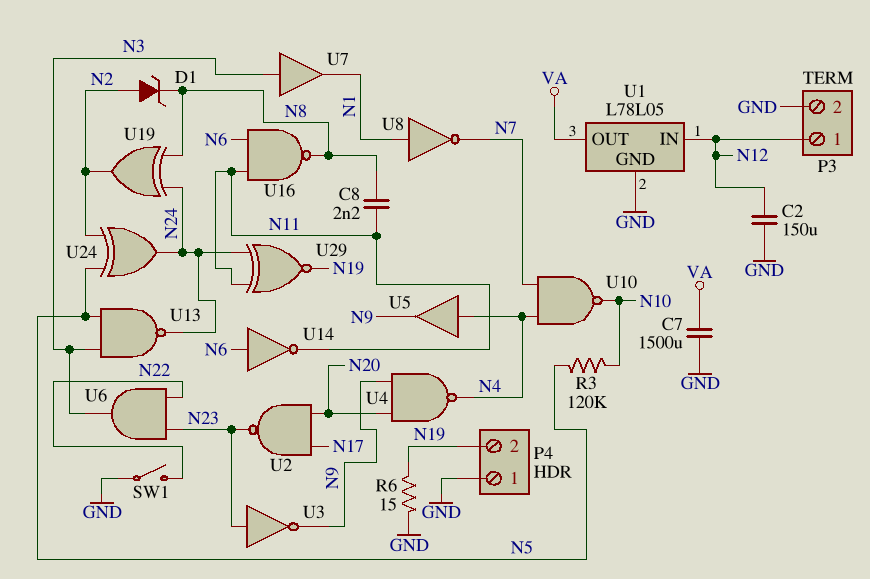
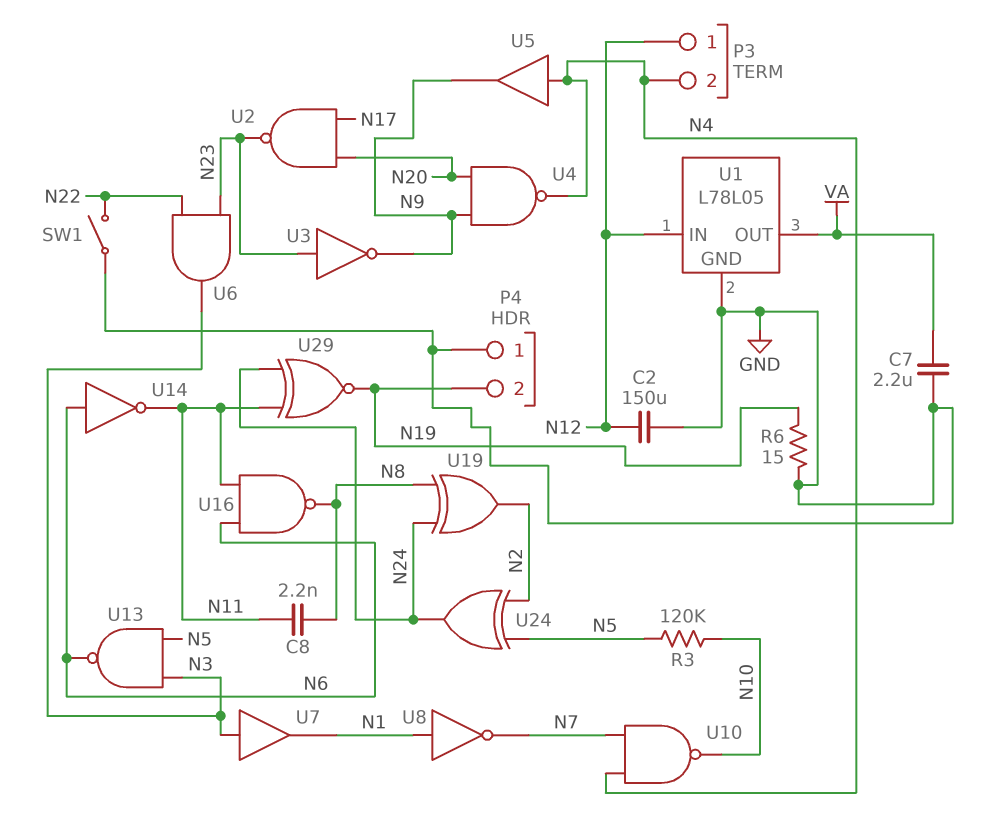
C7: 1500uF (GND, VA) -> 2.2uF (GND, VA)
D1: zener (A N2, K N8) -> none
P3 pin 2: GND -> N4
U13: NAND (in N3, in N5, out N24) -> NAND (in N3, in N5, out N6)

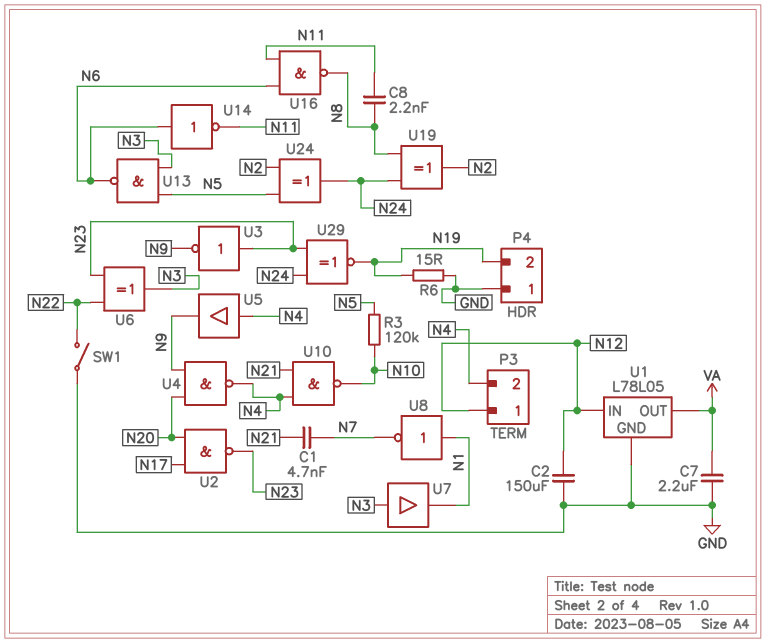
C1: none -> 4.7nF (N7, N21)
U6: AND (in N22, in N23, out N3) -> XOR (in N22, in N23, out N3)
U10: NAND (in N4, in N7, out N10) -> NAND (in N4, in N21, out N10)
U29: XNOR (in N11, in N24, out N19) -> XNOR (in N23, in N24, out N19)

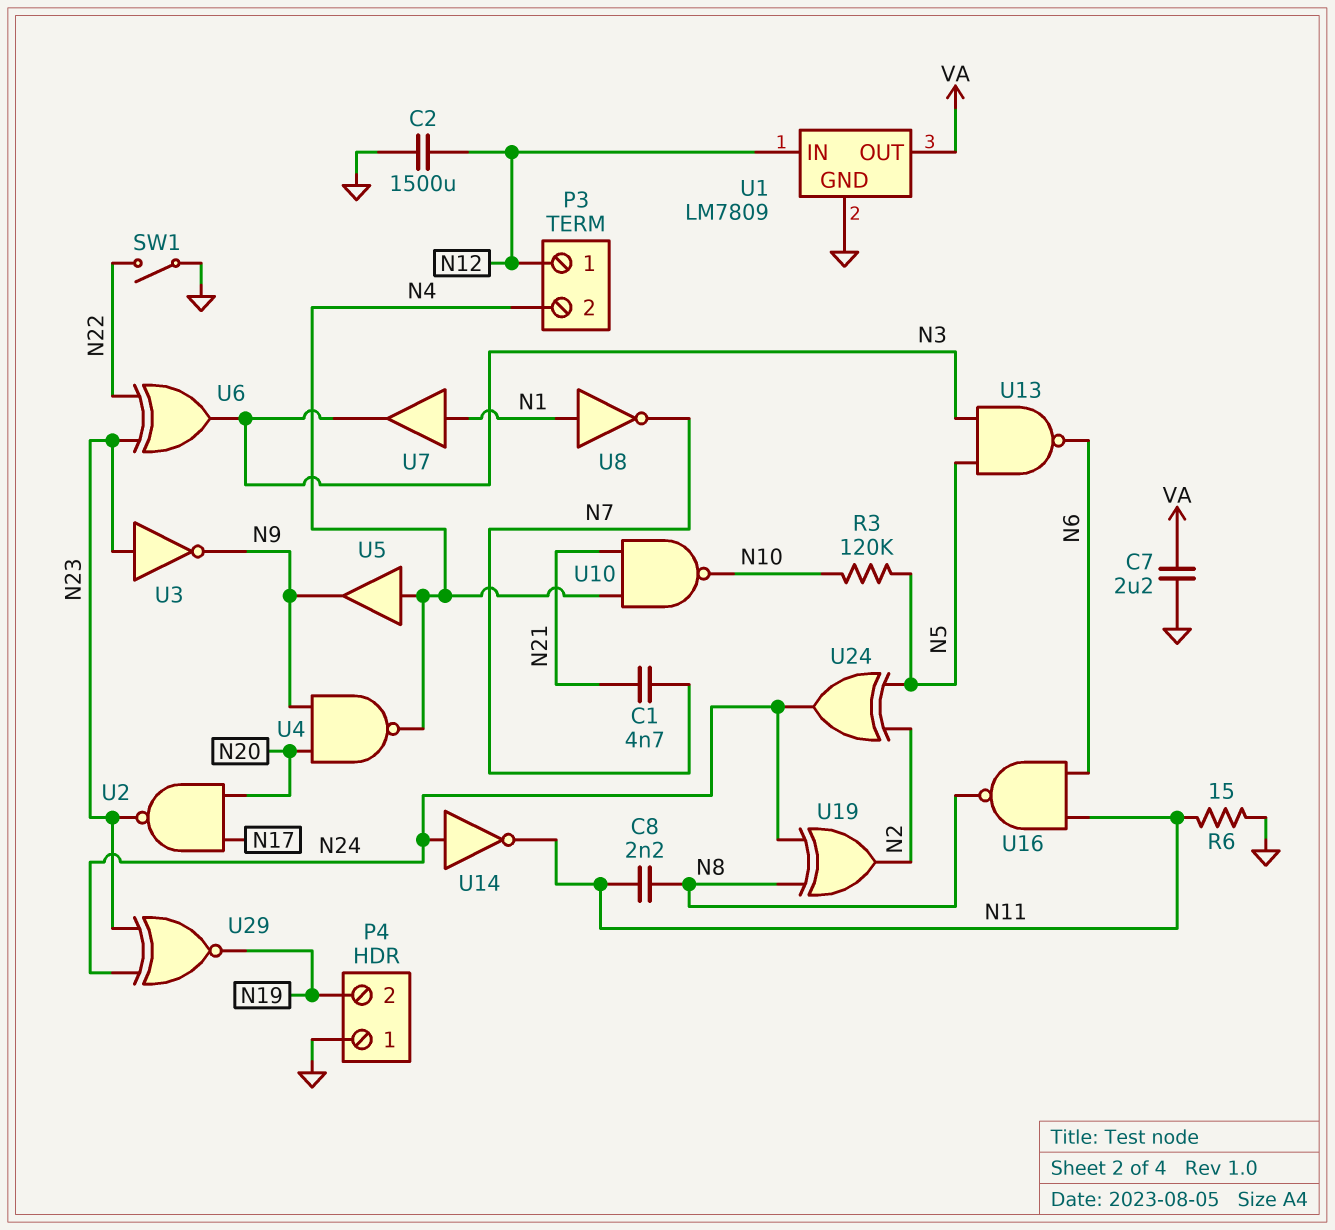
C2: 150uF (GND, N12) -> 1500uF (GND, N12)
R6: 15 (GND, N19) -> 15 (GND, N11)
U1: L78L05 -> LM7809
U7: buffer (in N3, out N1) -> buffer (in N1, out N3)
U14: NOT (in N6, out N11) -> NOT (in N24, out N11)

